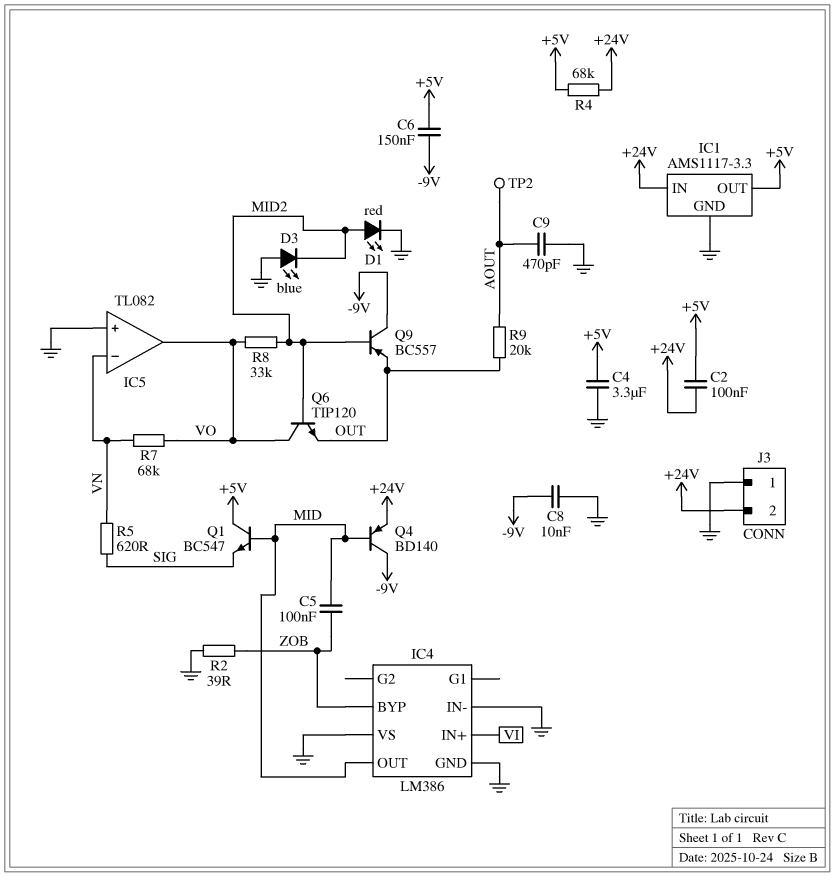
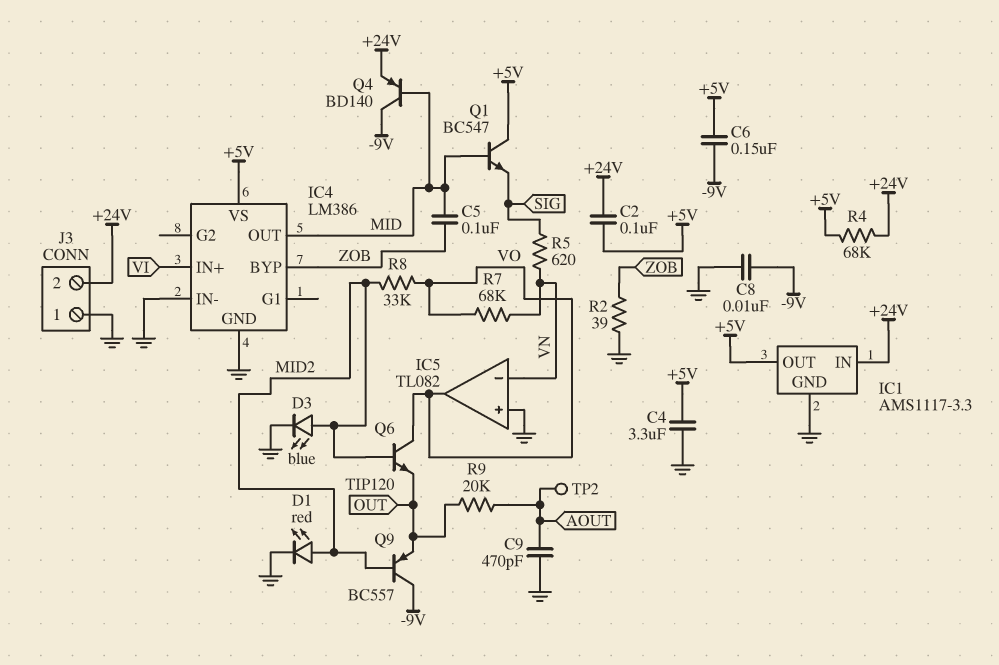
D3: LED blue (A GND, K MID2) -> LED blue (A MID2, K GND)
IC4 pin VS: GND -> +5V

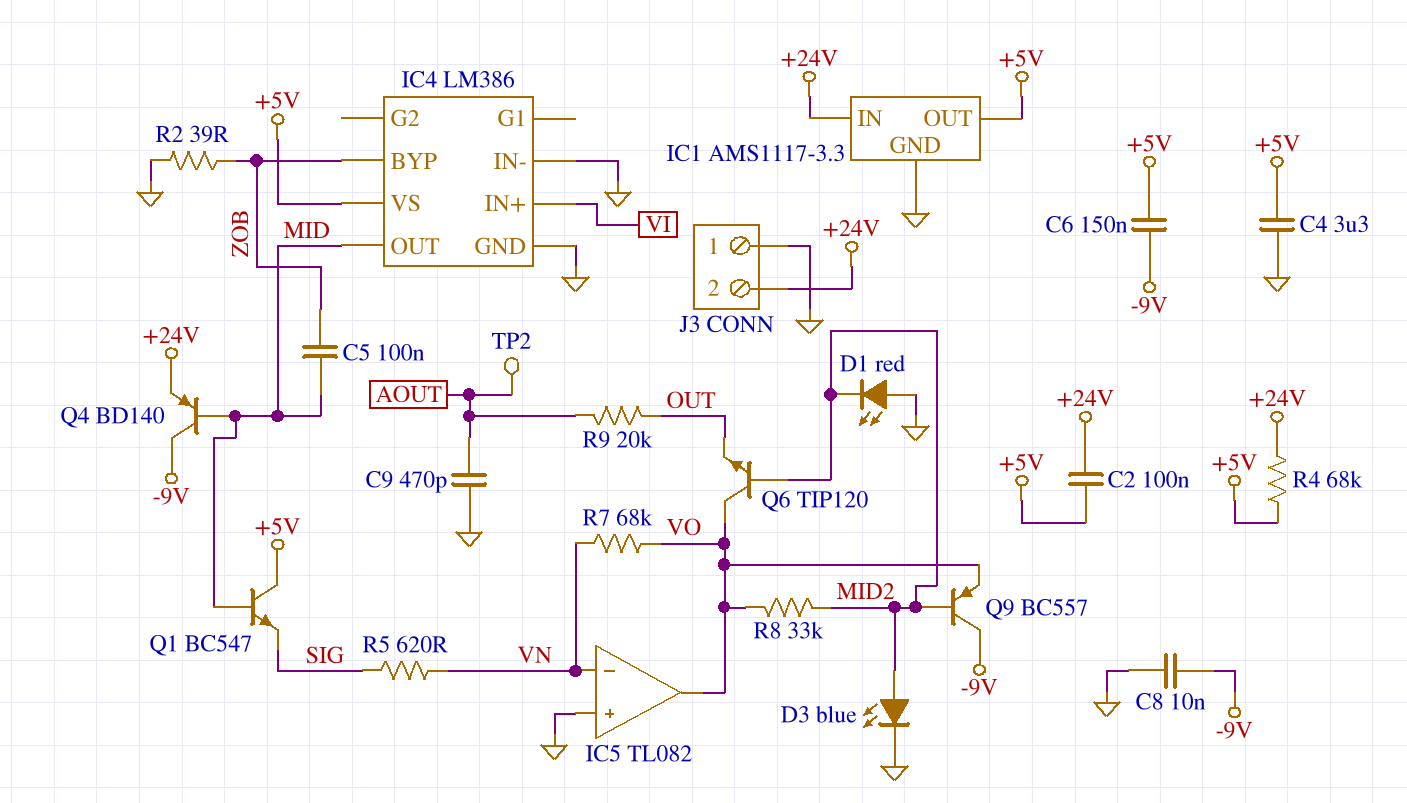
D1: LED red (A MID2, K GND) -> LED red (A GND, K MID2)
Q9: PNP BC557 (B MID2, C -9V, E OUT) -> PNP BC557 (B MID2, C -9V, E VO)

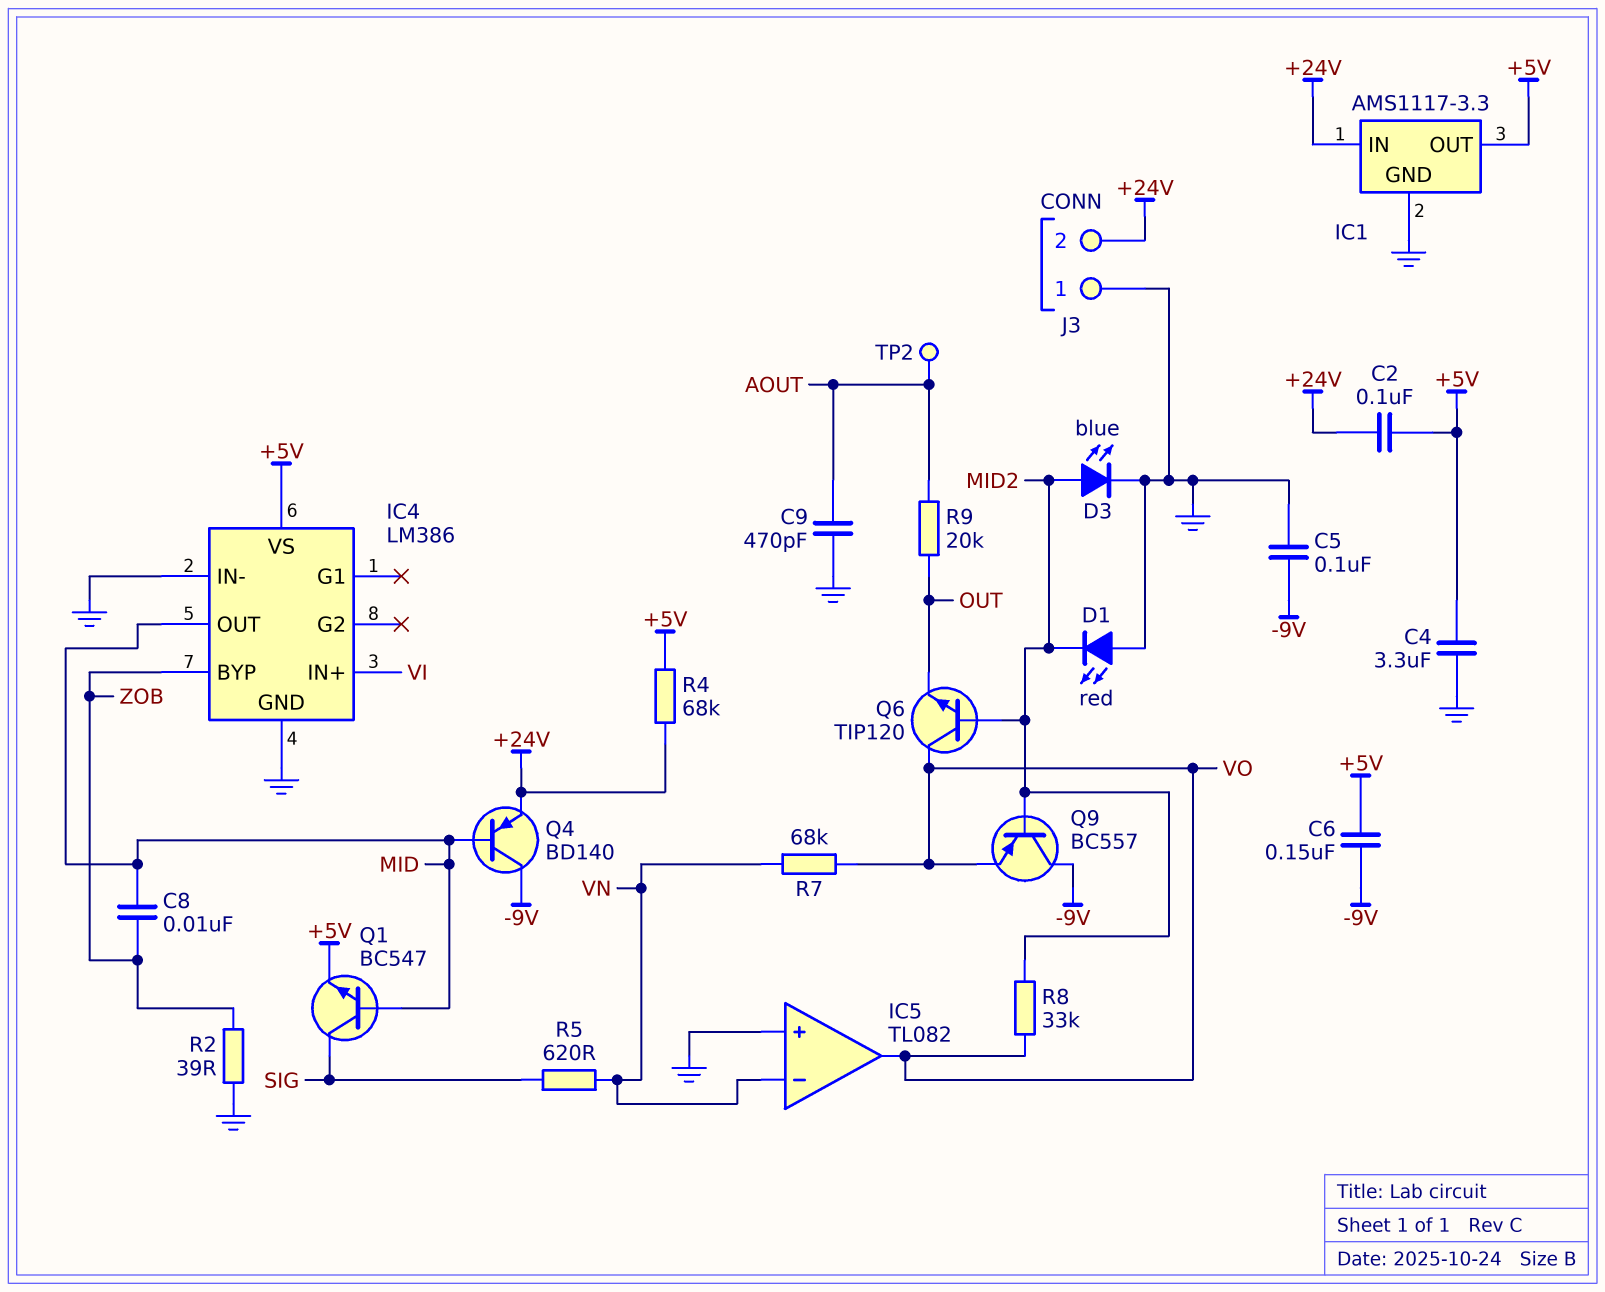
C5: 100nF (MID, ZOB) -> 100nF (-9V, GND)
C8: 10nF (-9V, GND) -> 10nF (MID, ZOB)
Q1: NPN BC547 (B MID, C +5V, E SIG) -> NPN BC547 (B MID, C SIG, E +5V)

